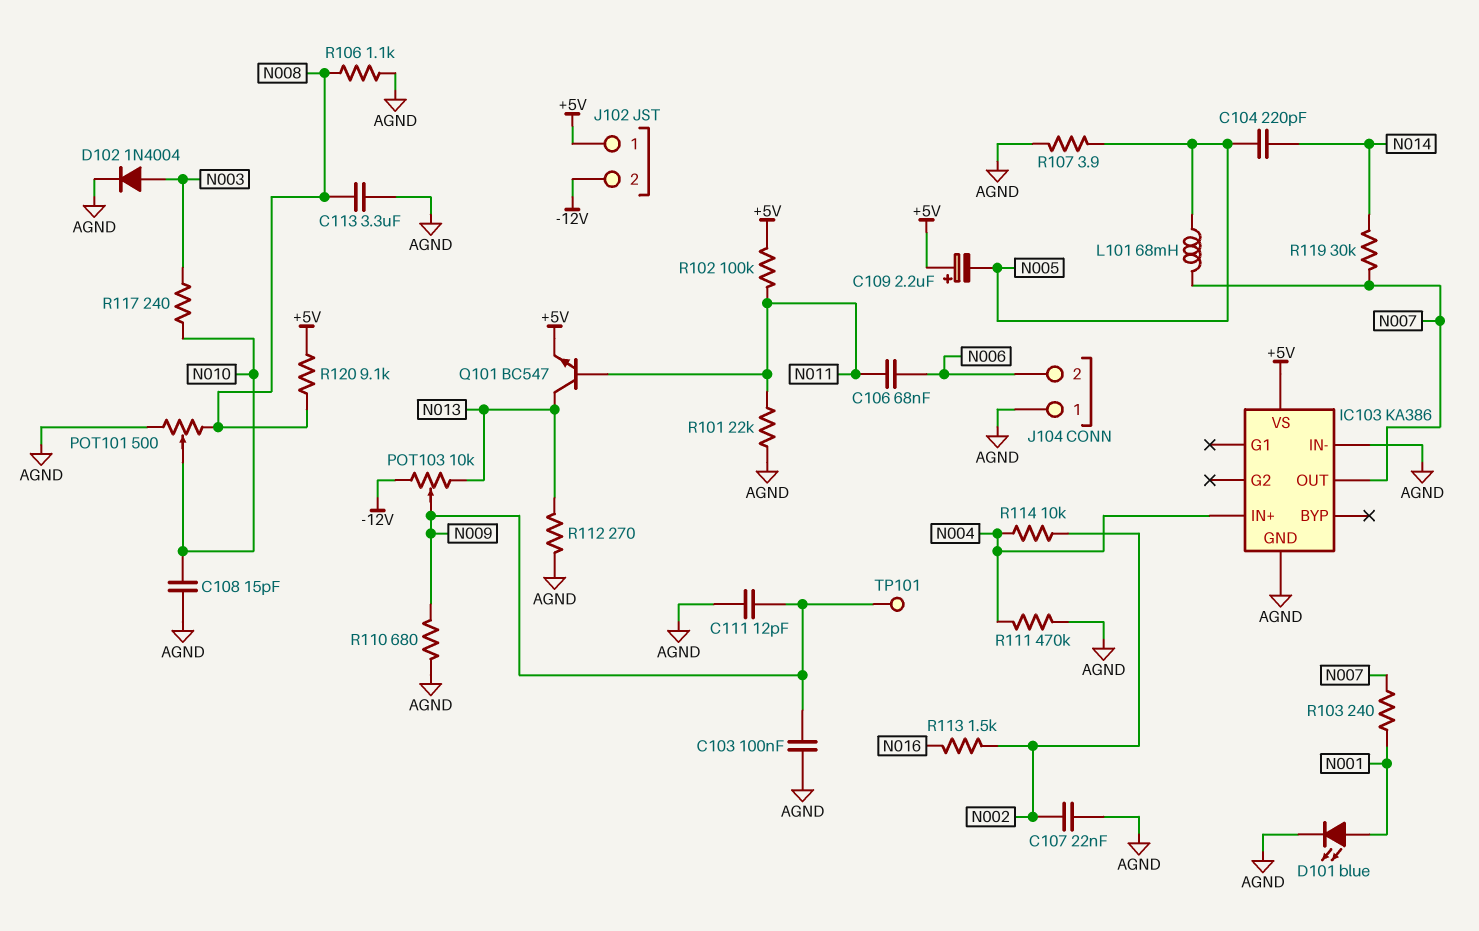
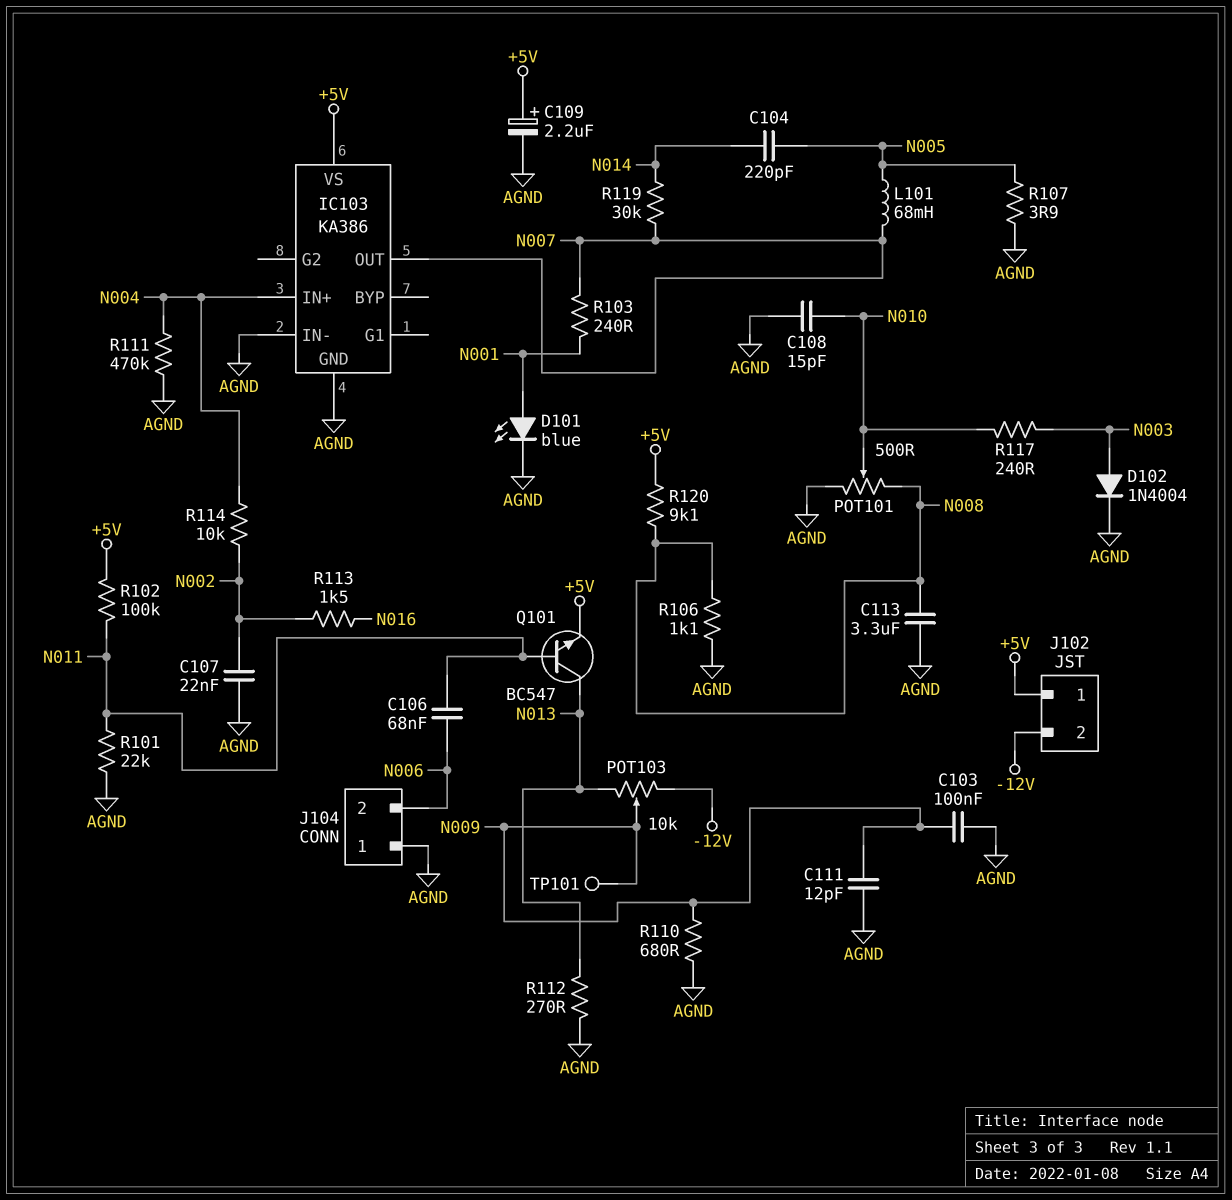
C109: 2.2uF (plus +5V, minus N005) -> 2.2uF (plus +5V, minus AGND)

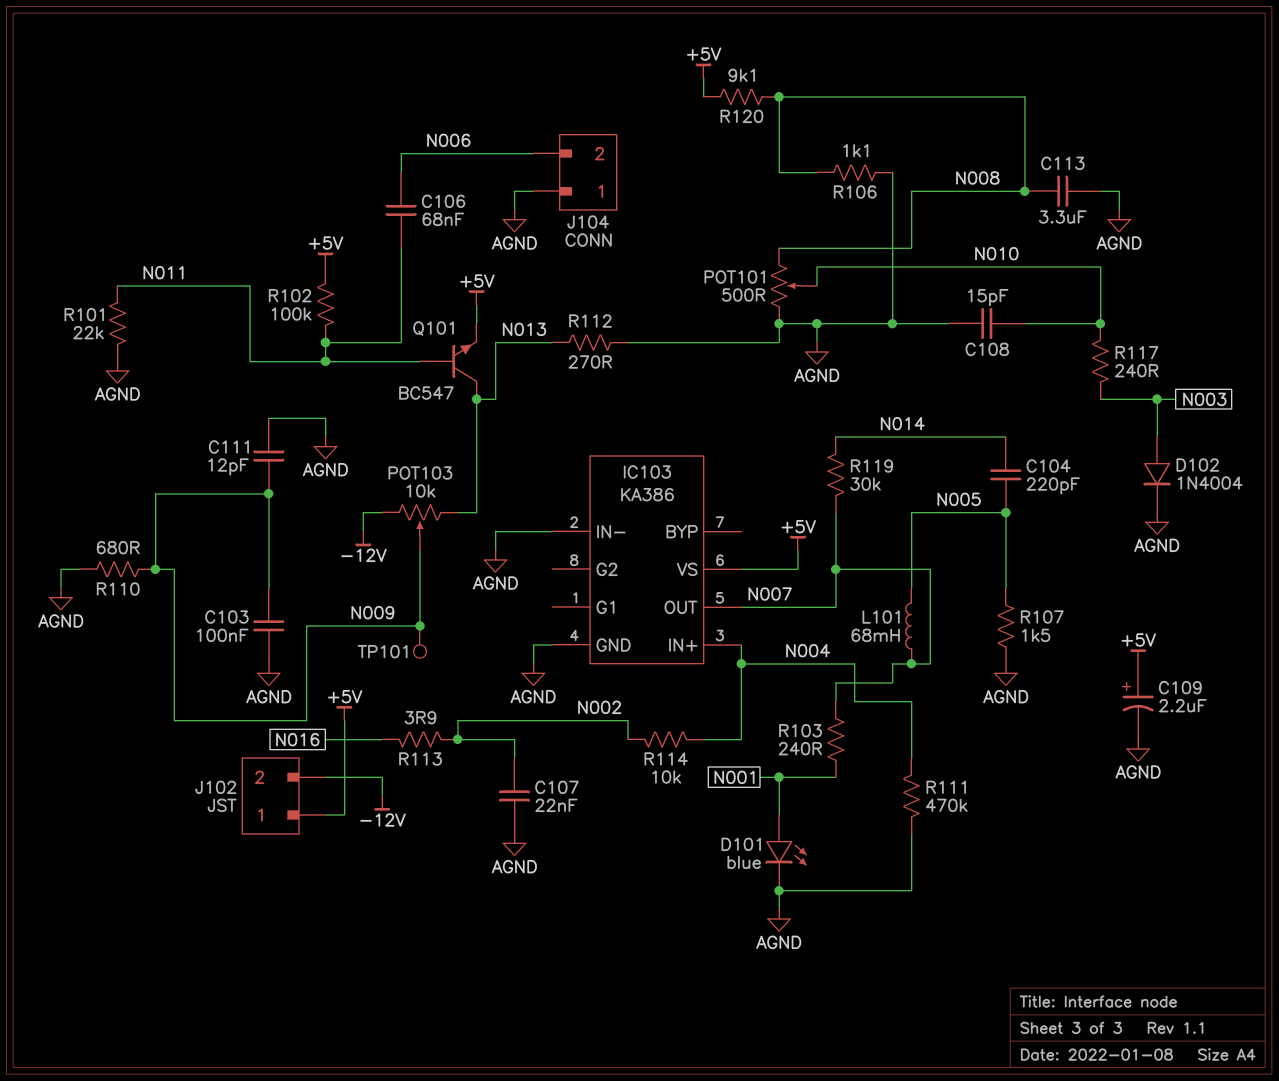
R107: 3.9 (AGND, N005) -> 1.5k (AGND, N005)
R113: 1.5k (N002, N016) -> 3.9 (N002, N016)

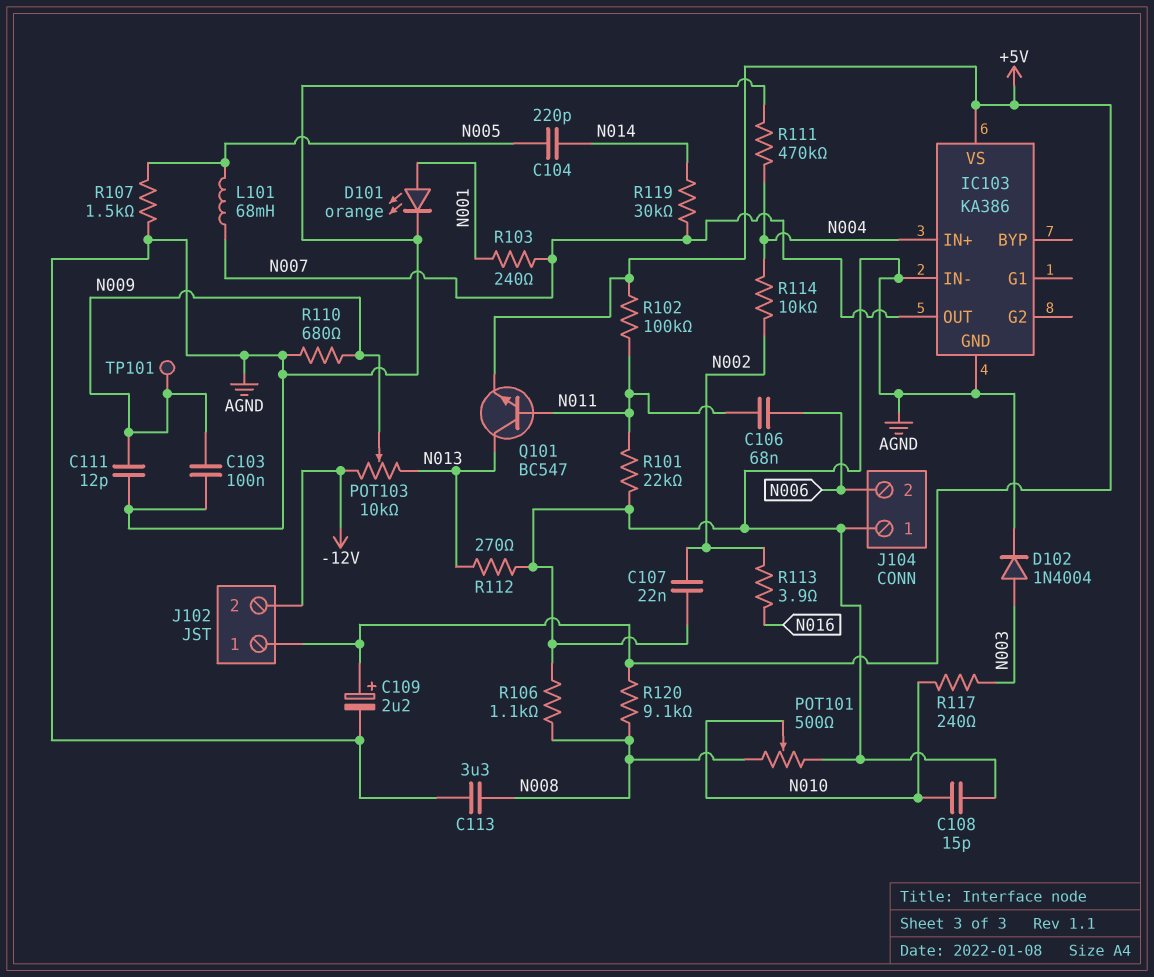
D101: LED blue (A N001, K AGND) -> LED orange (A N001, K AGND)

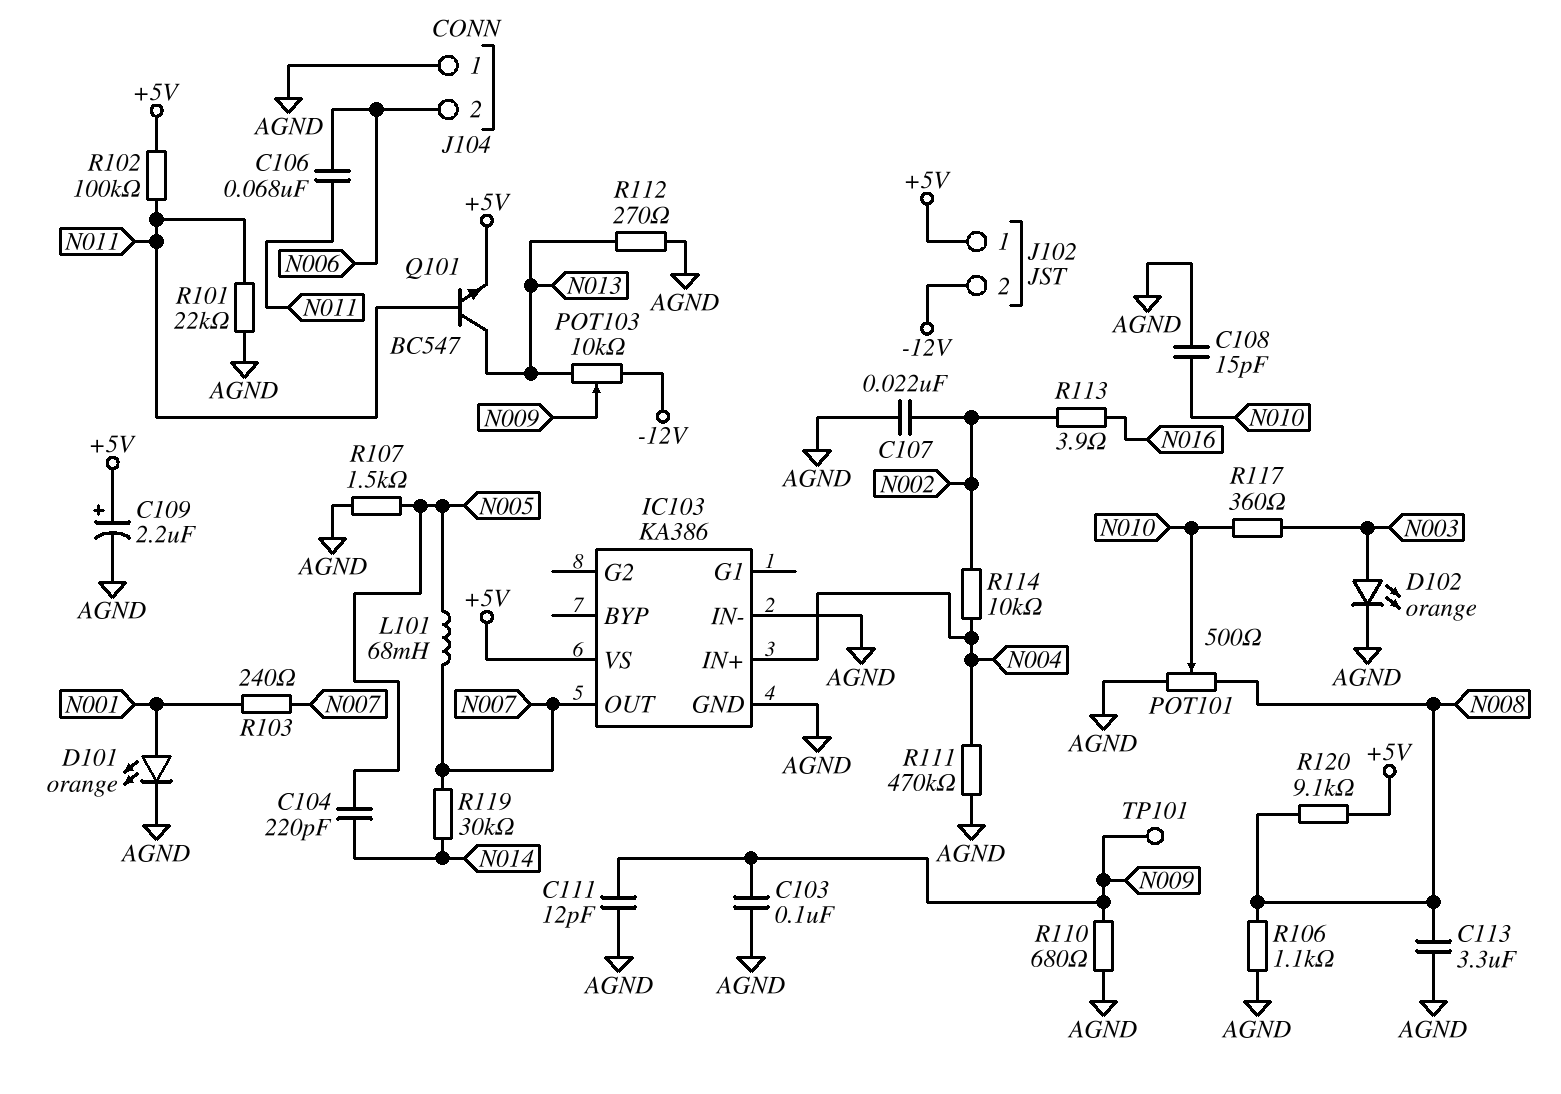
D102: diode 1N4004 (A N003, K AGND) -> LED orange (A N003, K AGND)
R117: 240 (N003, N010) -> 360 (N003, N010)

